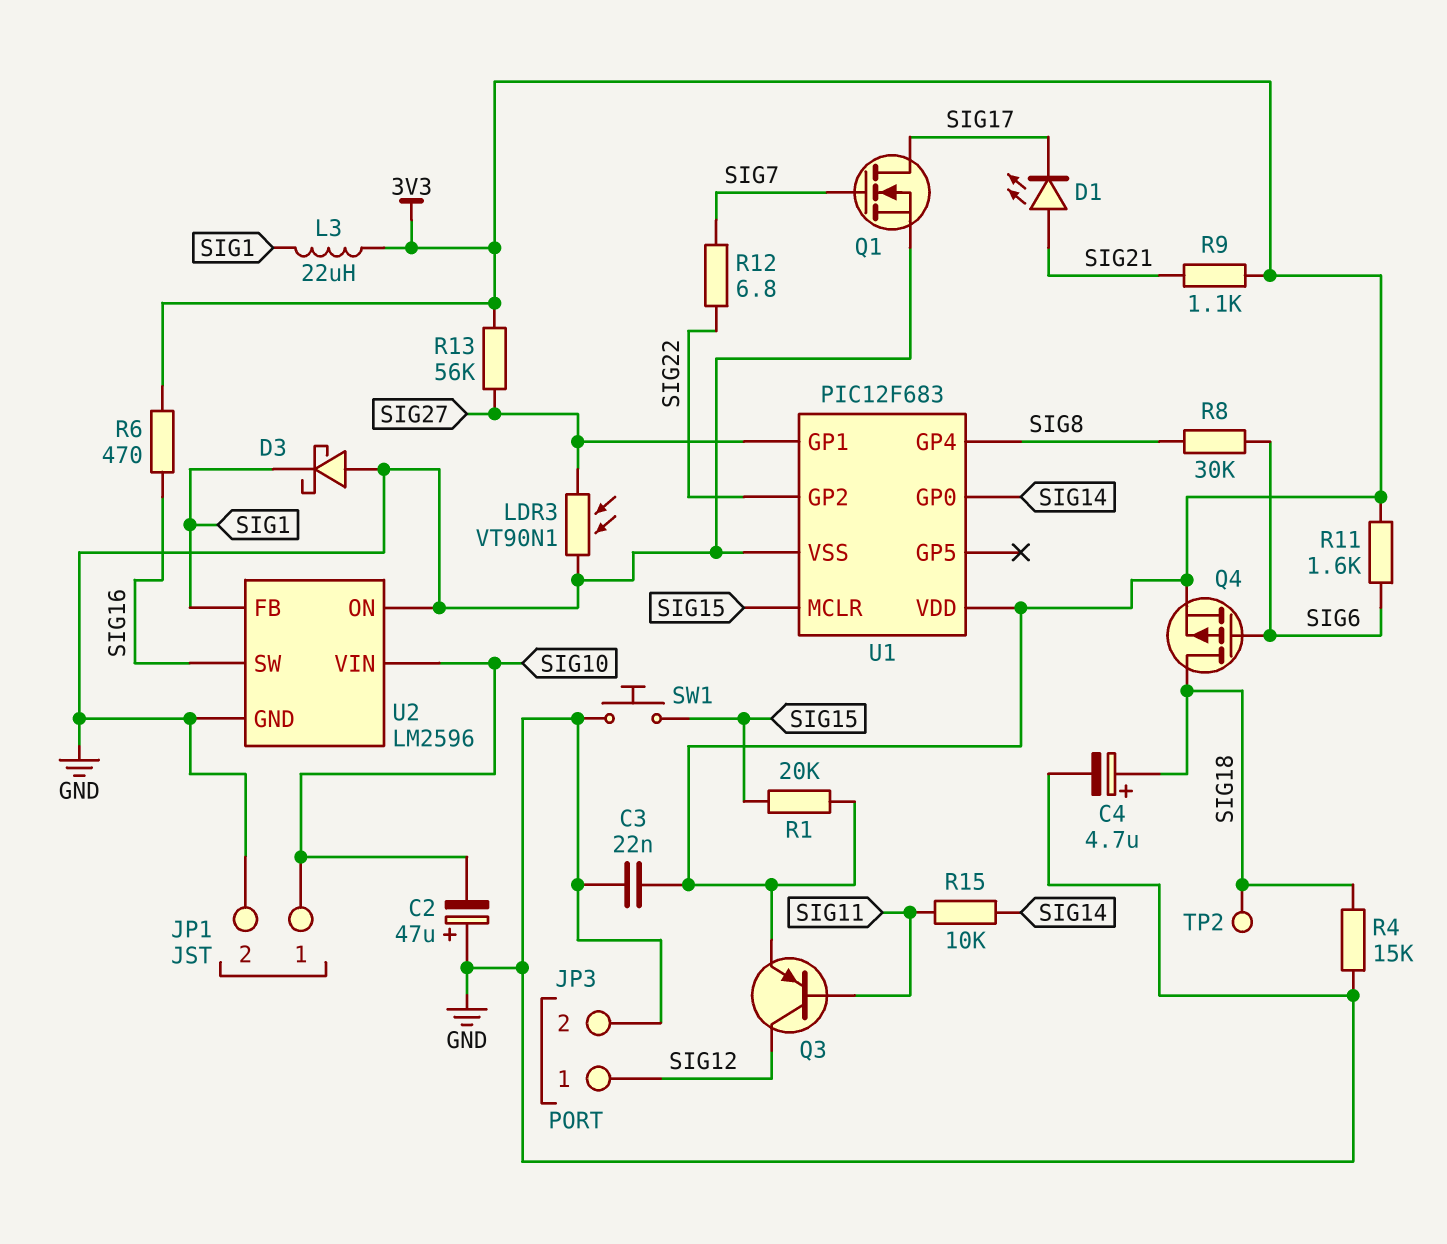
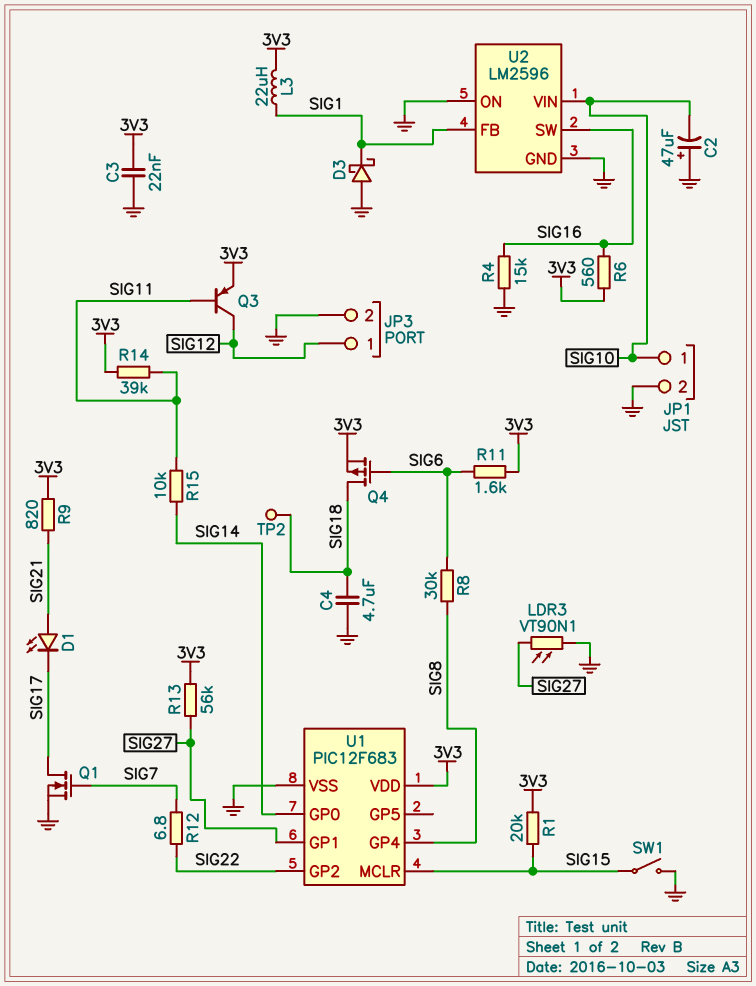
C4: 4.7uF (plus SIG18, minus GND) -> 4.7uF (GND, SIG18)
R4: 15k (GND, SIG18) -> 15k (GND, SIG16)
R6: 470 (3V3, SIG16) -> 560 (3V3, SIG16)
R9: 1.1k (3V3, SIG21) -> 820 (3V3, SIG21)
R14: none -> 39k (3V3, SIG11)
SW1: button (GND, SIG15) -> switch (GND, SIG15)

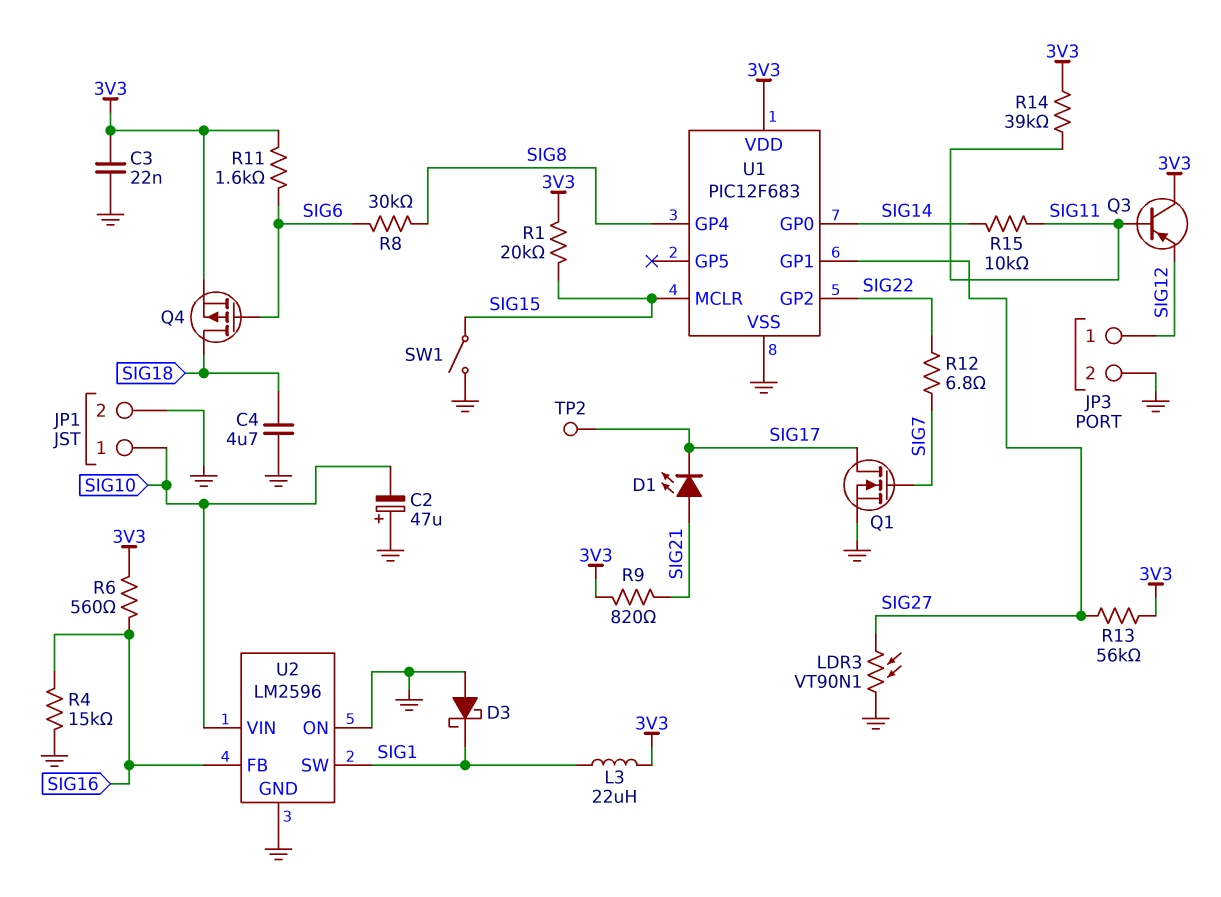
Q3: PNP (B SIG11, C SIG12, E 3V3) -> PNP (B SIG11, C 3V3, E SIG12)
TP2: test point (SIG18) -> test point (SIG17)
U2 pin FB: SIG1 -> SIG16
U2 pin SW: SIG16 -> SIG1

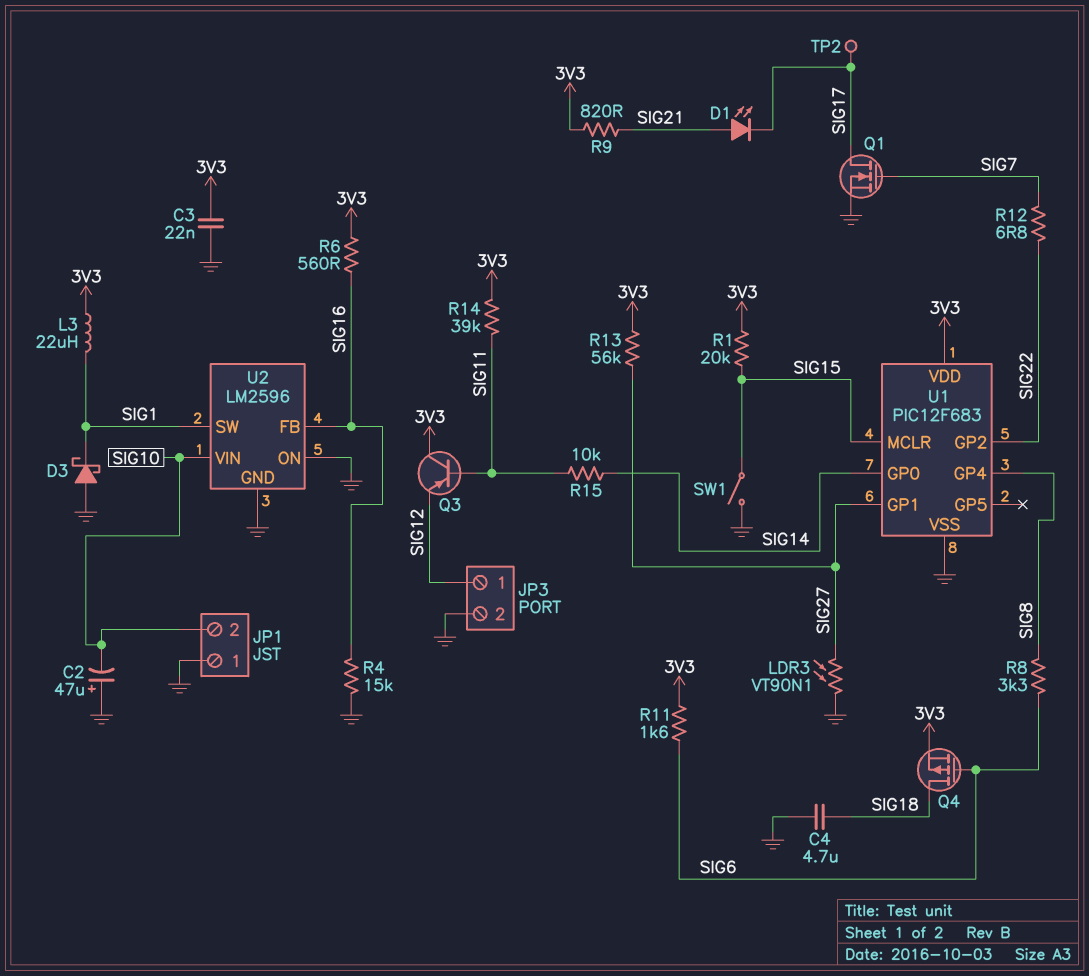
JP1 pin 1: SIG10 -> GND
JP1 pin 2: GND -> SIG10
R8: 30k (SIG6, SIG8) -> 3.3k (SIG6, SIG8)

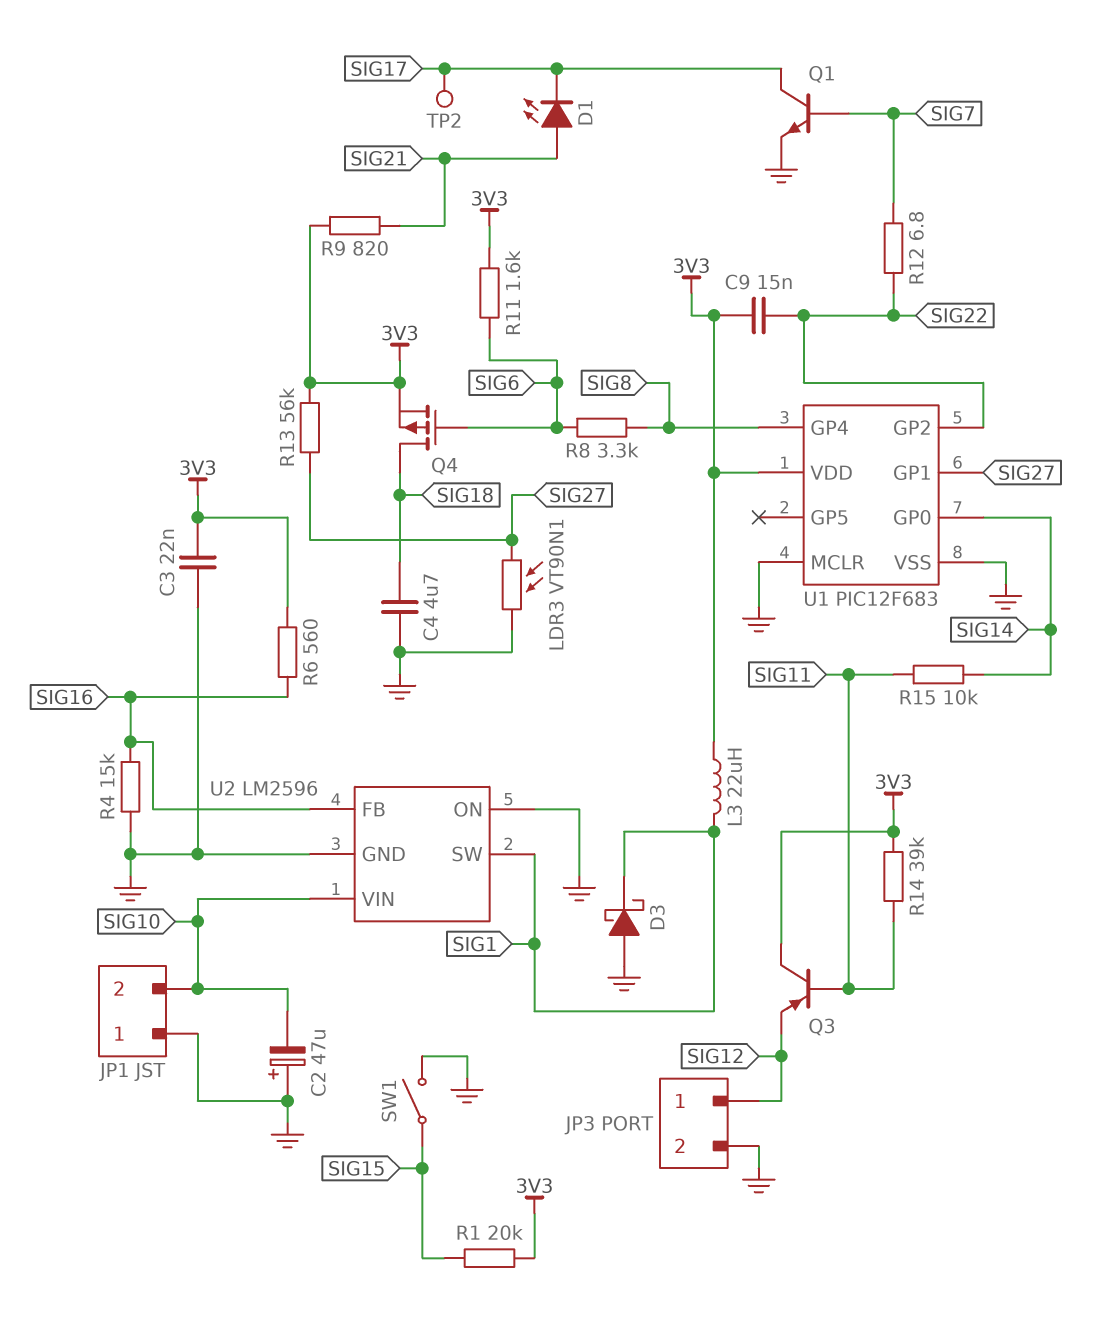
C9: none -> 15nF (3V3, SIG22)
Q1: NMOS (G SIG7, D SIG17, S GND) -> NPN (B SIG7, C SIG17, E GND)
U1 pin MCLR: SIG15 -> GND

